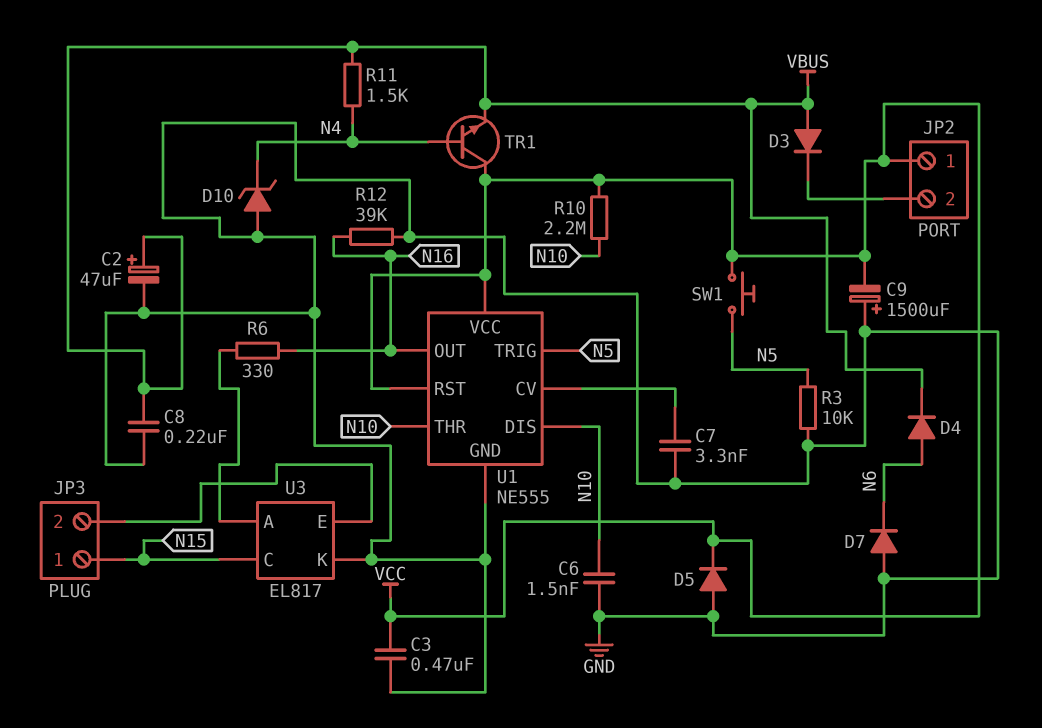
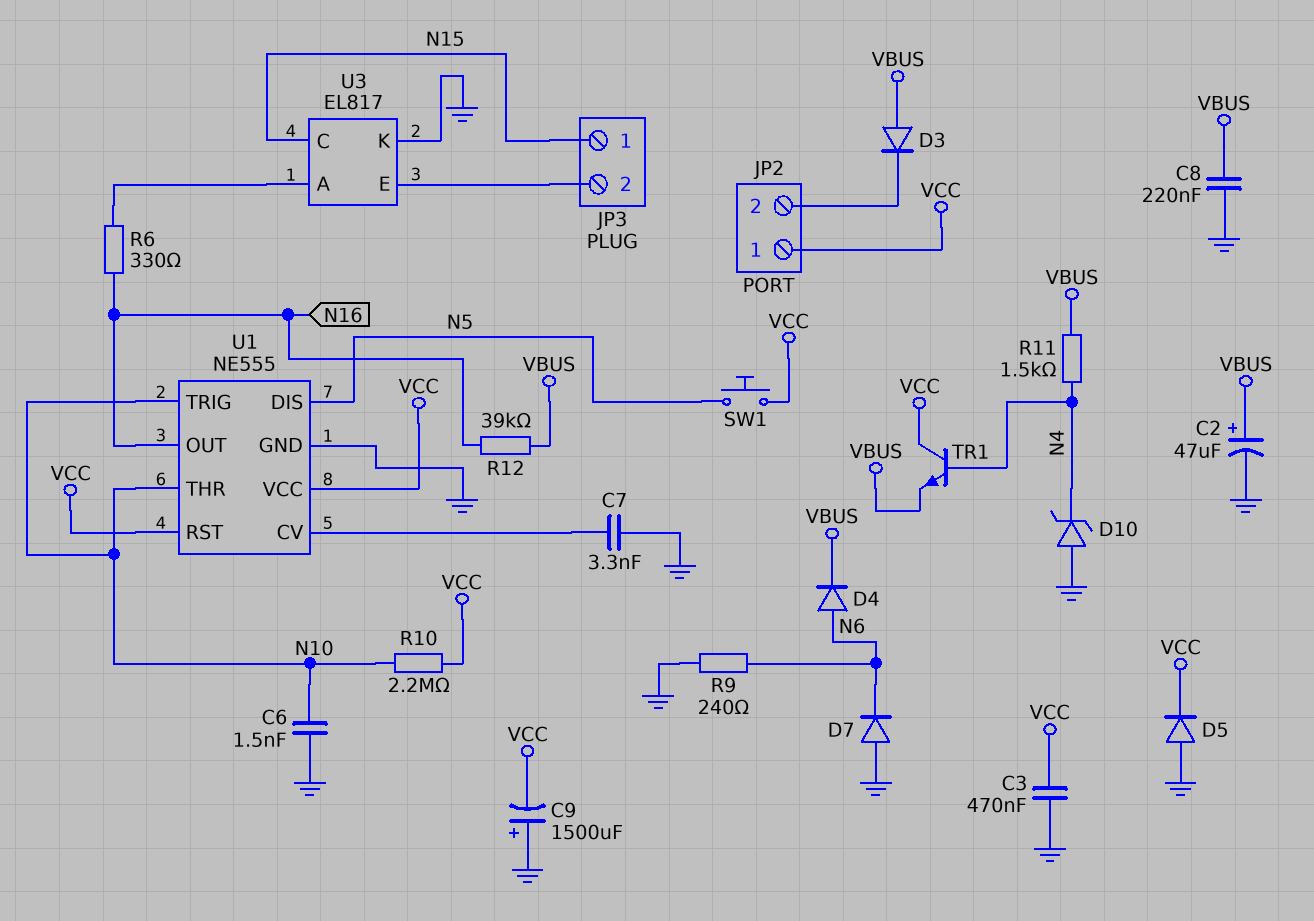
R3: 10k (GND, N5) -> none
R9: none -> 240 (GND, N6)
R12: 39k (GND, N16) -> 39k (N16, VBUS)
U1 pin DIS: N10 -> N5
U1 pin TRIG: N5 -> N10

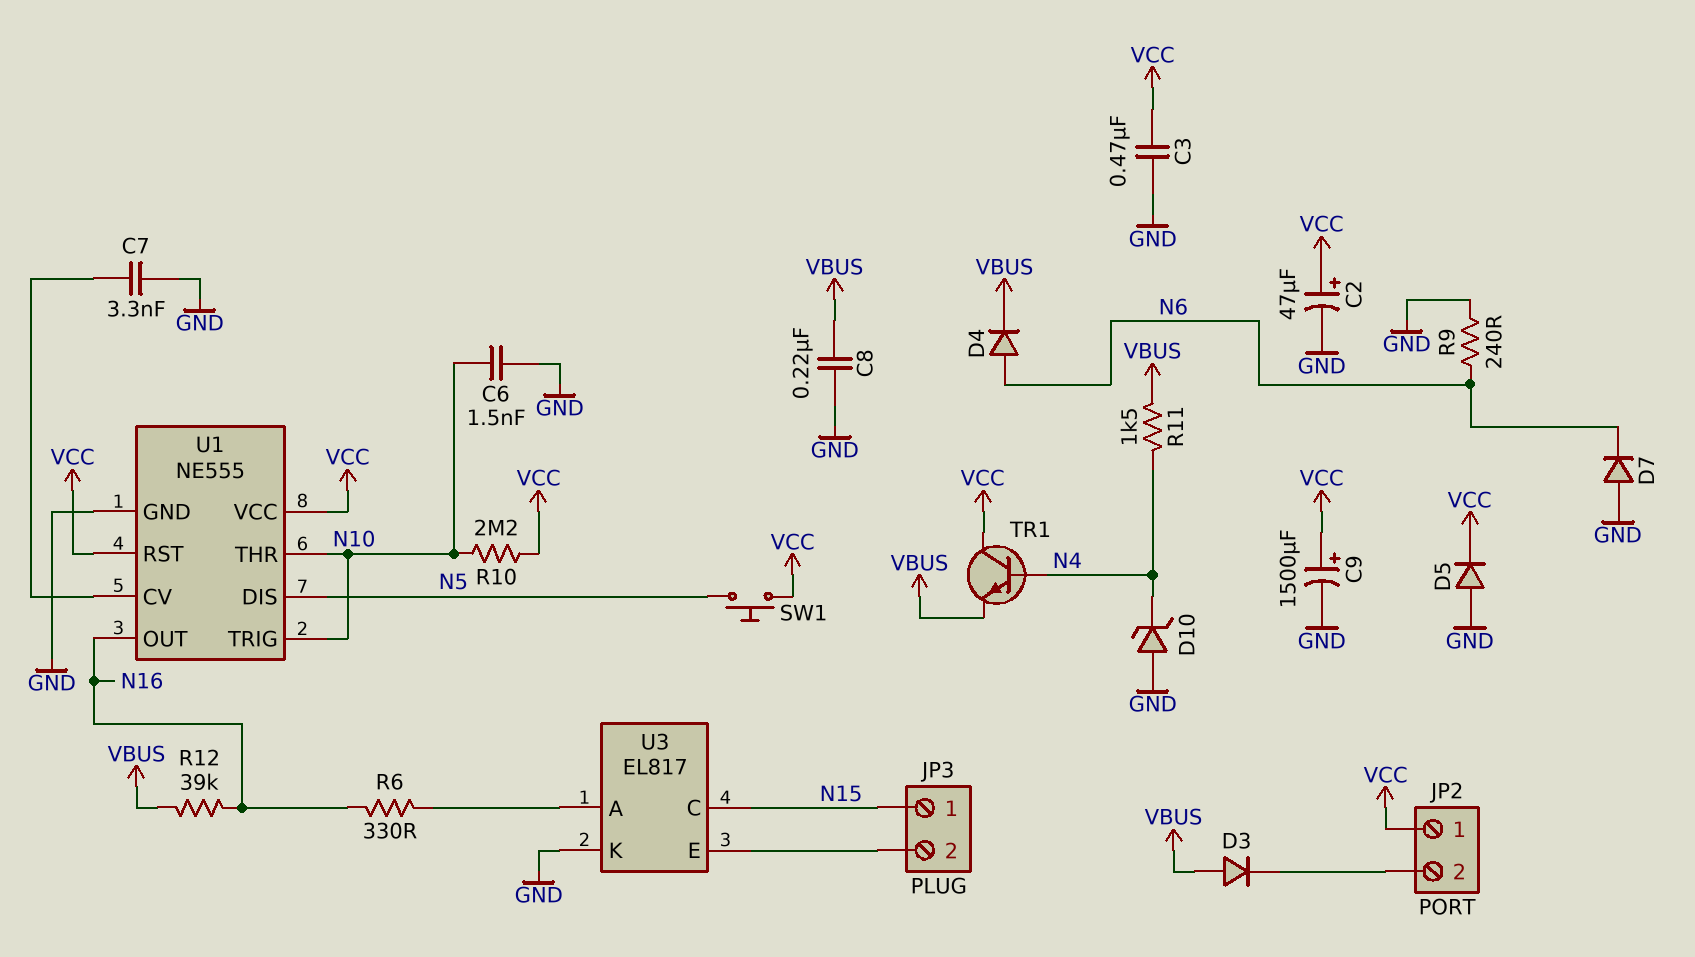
C2: 47uF (plus VBUS, minus GND) -> 47uF (plus VCC, minus GND)
C9: 1500uF (plus GND, minus VCC) -> 1500uF (plus VCC, minus GND)

